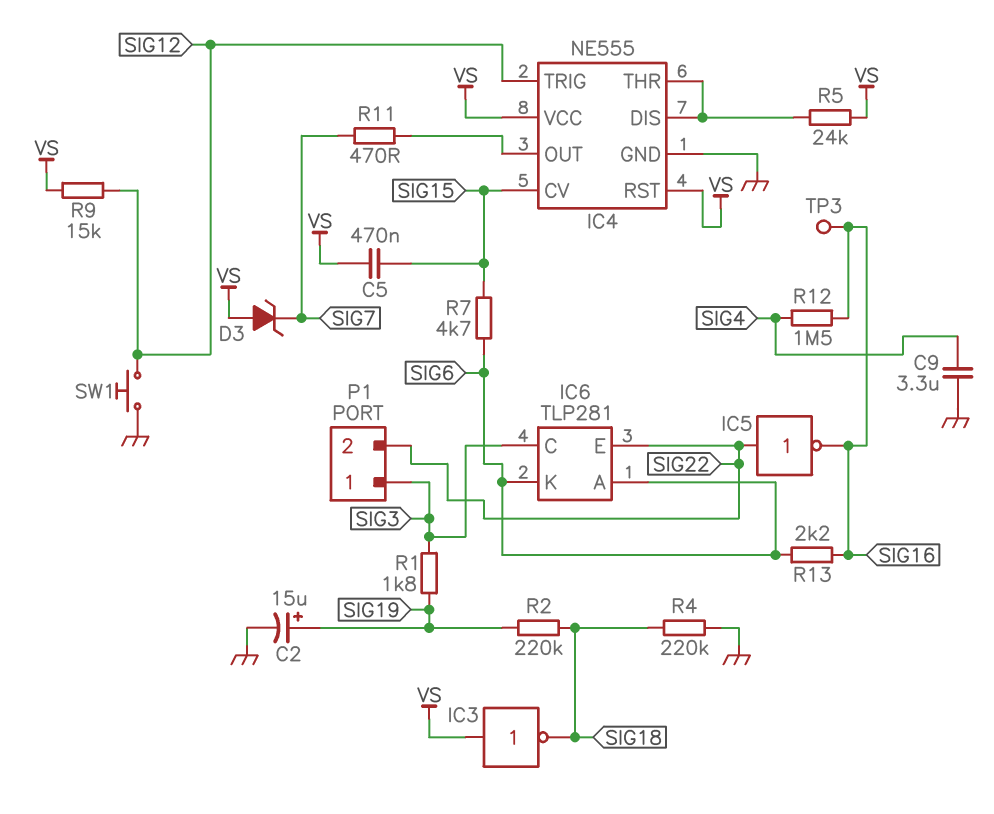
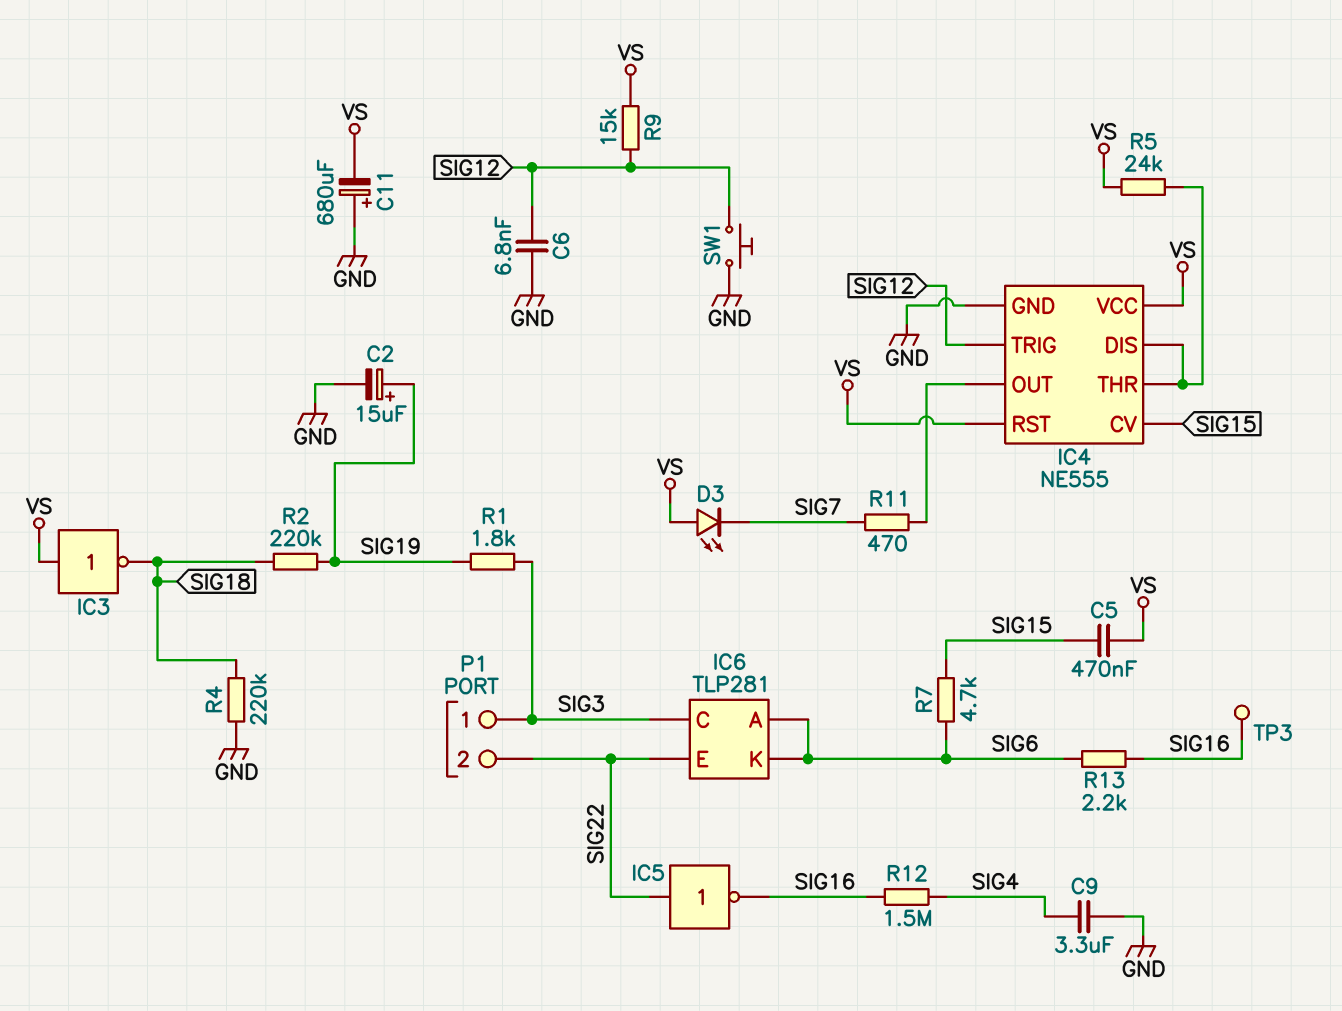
C6: none -> 6.8nF (GND, SIG12)
C11: none -> 680uF (plus GND, minus VS)
D3: zener (A VS, K SIG7) -> LED (A VS, K SIG7)

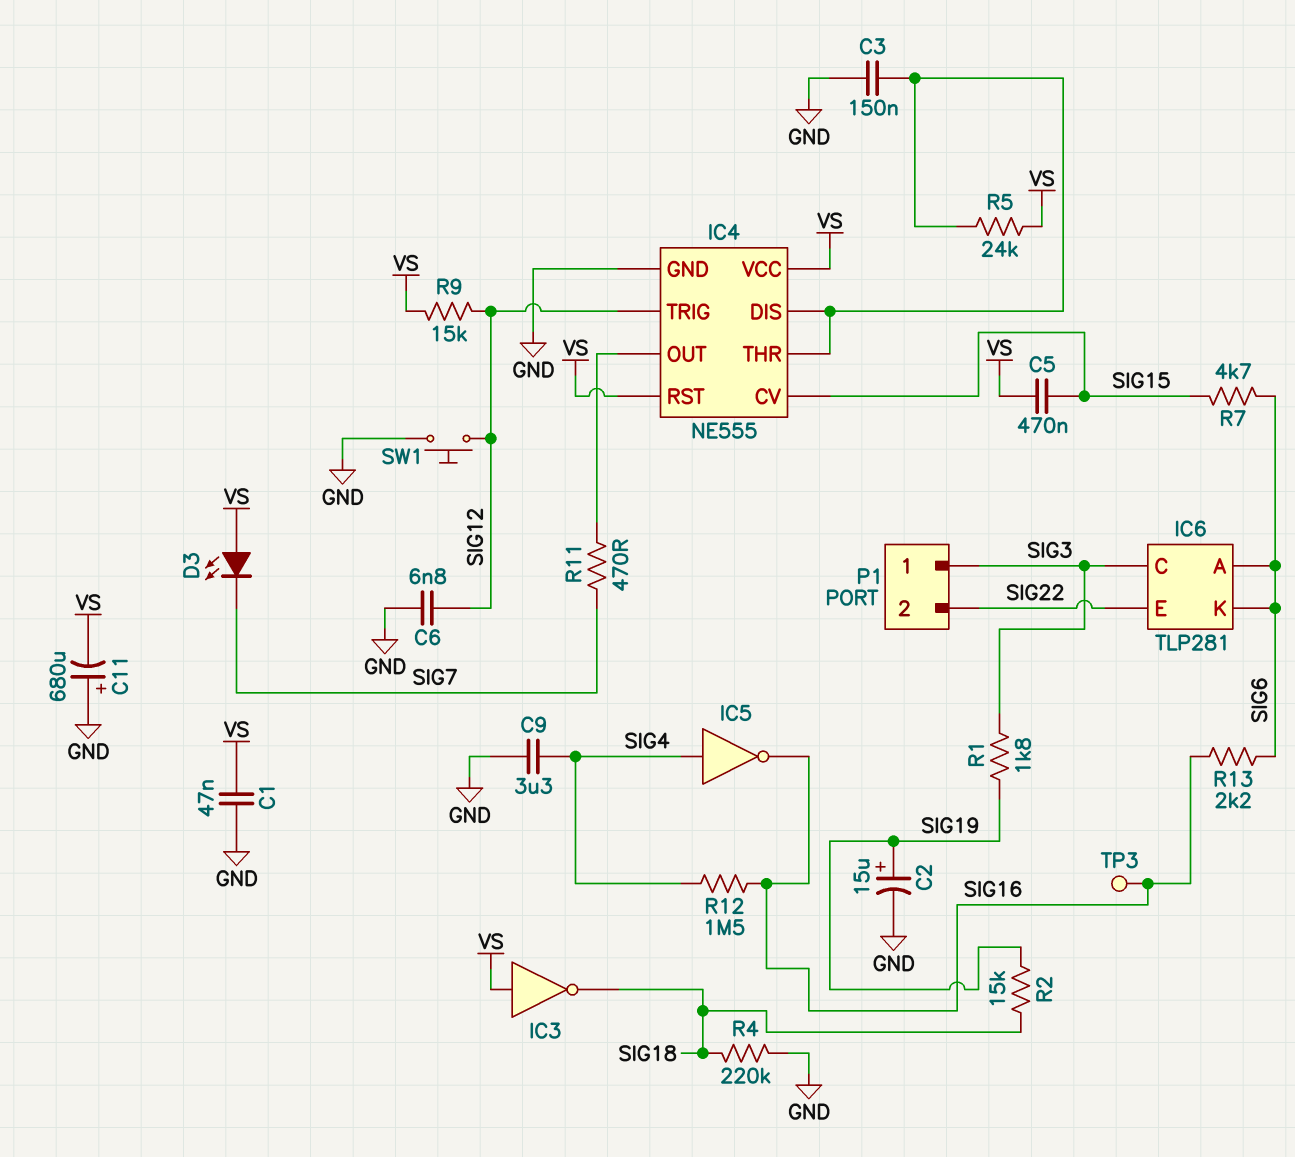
C1: none -> 47nF (GND, VS)
C3: none -> 150nF (GND, IC4/DIS)
IC5: NOT (in SIG22, out SIG16) -> NOT (in SIG4, out SIG16)
R2: 220k (SIG18, SIG19) -> 15k (SIG18, SIG19)

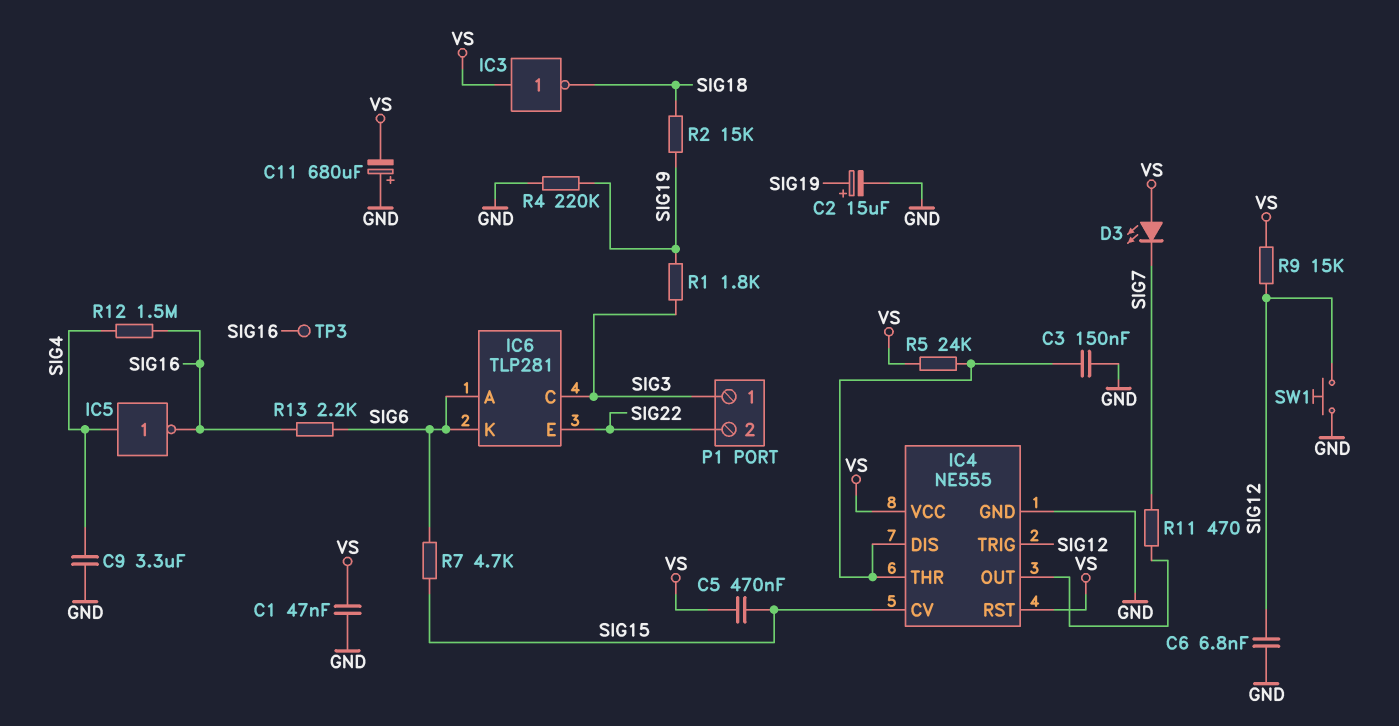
R4: 220k (GND, SIG18) -> 220k (GND, SIG19)

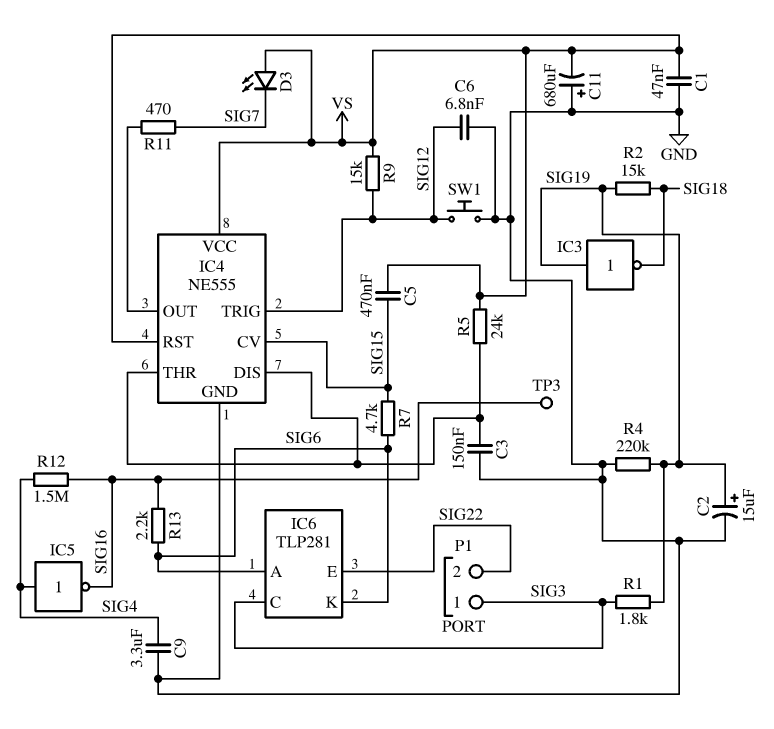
IC3: NOT (in VS, out SIG18) -> NOT (in SIG19, out SIG18)

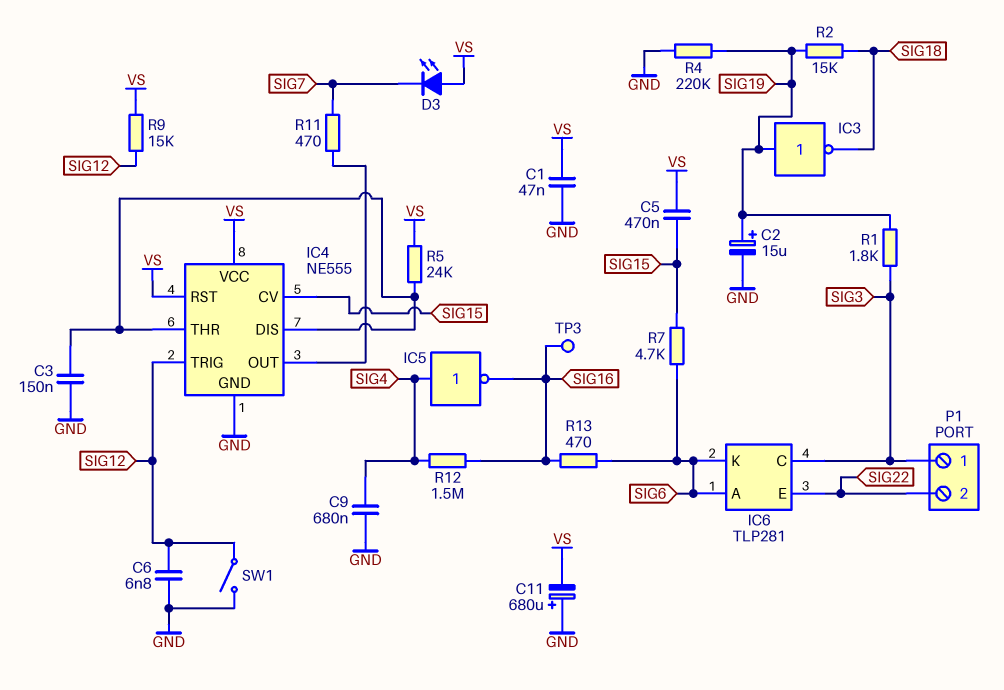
C9: 3.3uF (GND, SIG4) -> 680nF (GND, SIG4)
R13: 2.2k (SIG6, SIG16) -> 470 (SIG6, SIG16)
SW1: button (GND, SIG12) -> switch (GND, SIG12)

